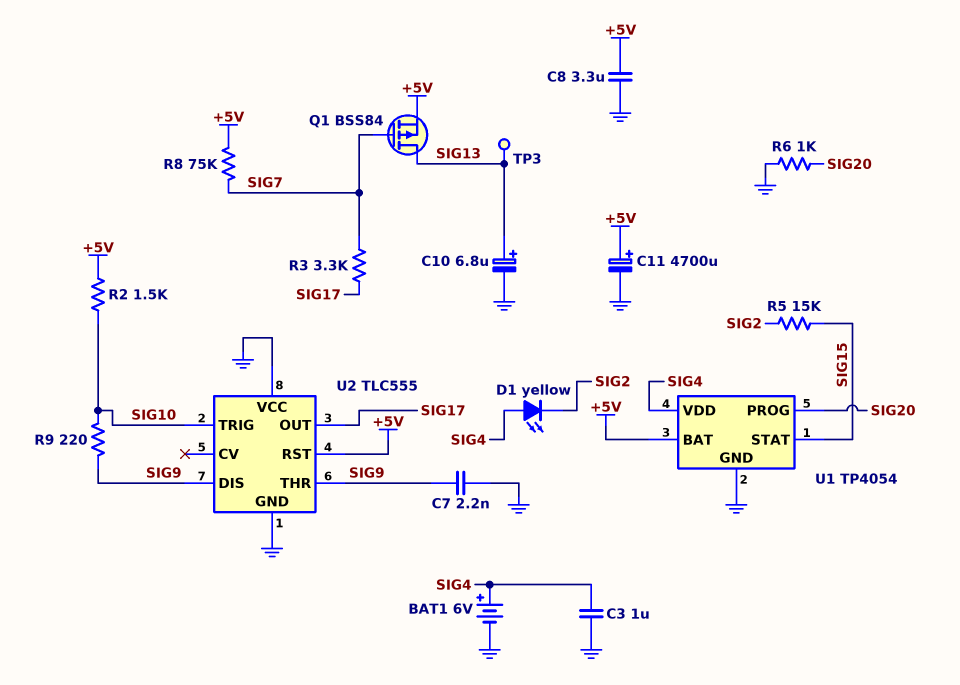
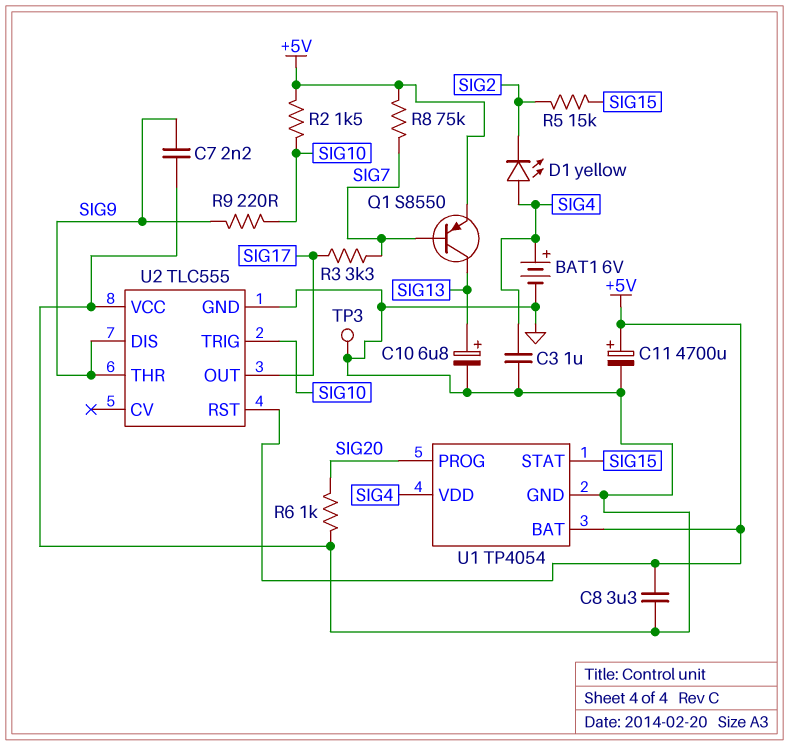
Q1: PMOS BSS84 (G SIG7, D SIG13, S +5V) -> PNP S8550 (B SIG7, C SIG13, E +5V)
TP3: test point (SIG13) -> test point (GND)

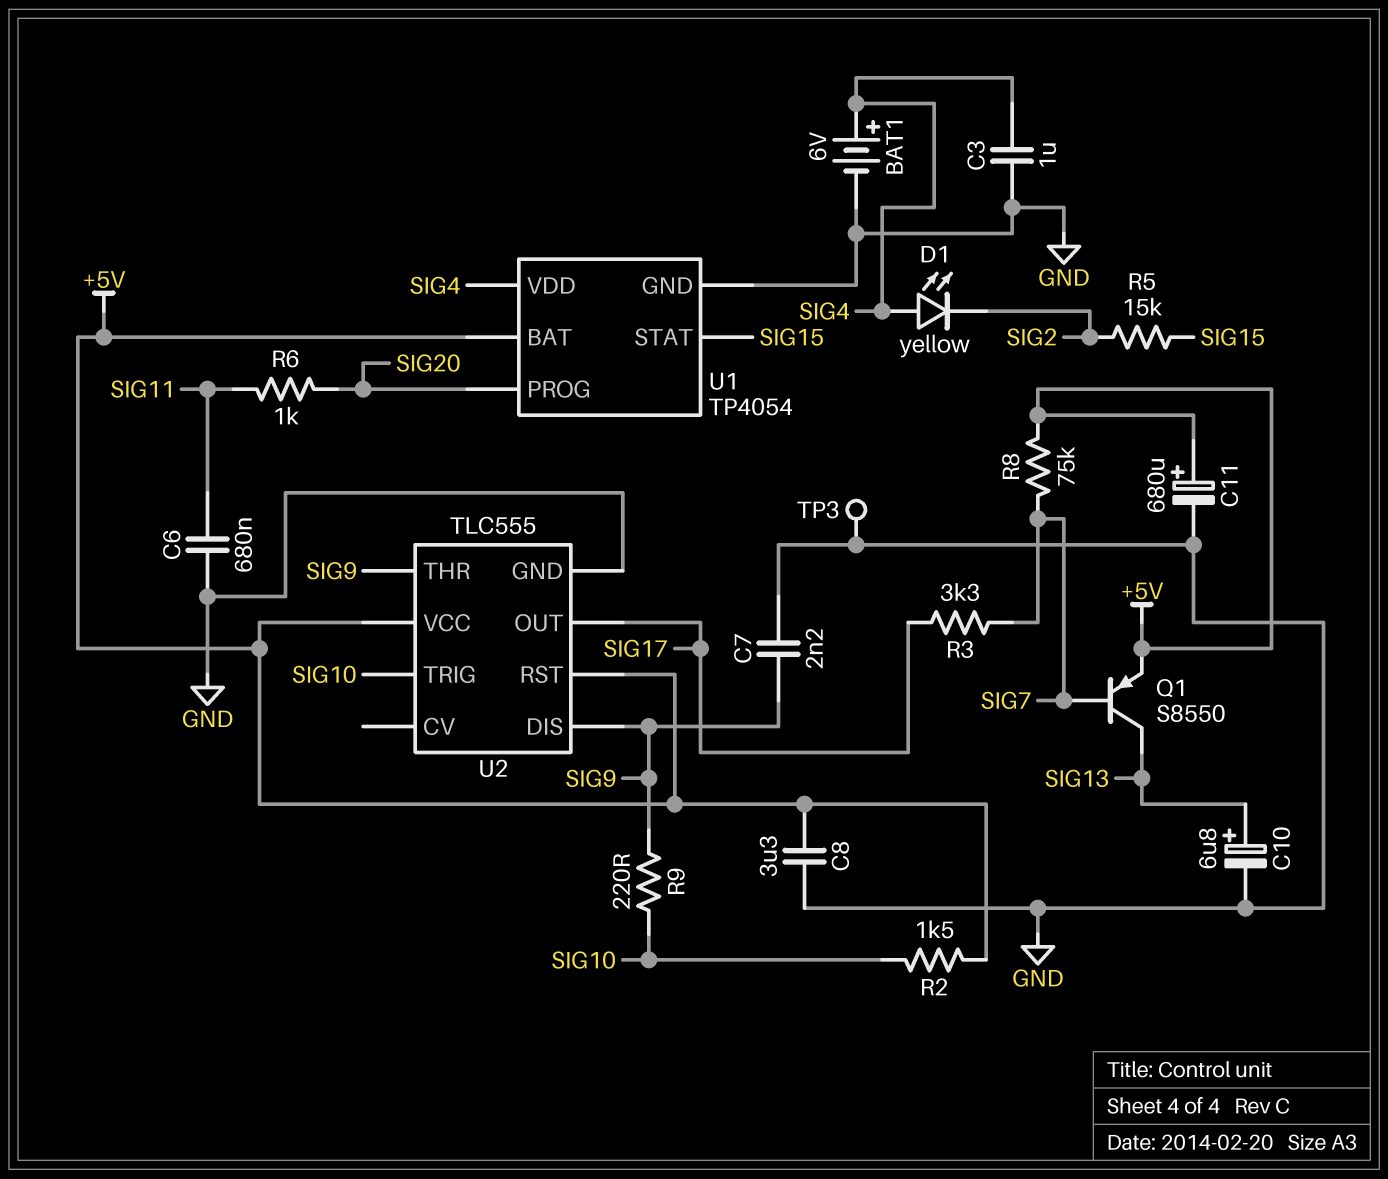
C6: none -> 680nF (GND, SIG11)
C11: 4700uF (plus +5V, minus GND) -> 680uF (plus +5V, minus GND)
R6: 1k (GND, SIG20) -> 1k (SIG11, SIG20)
U2 pin VCC: GND -> +5V

